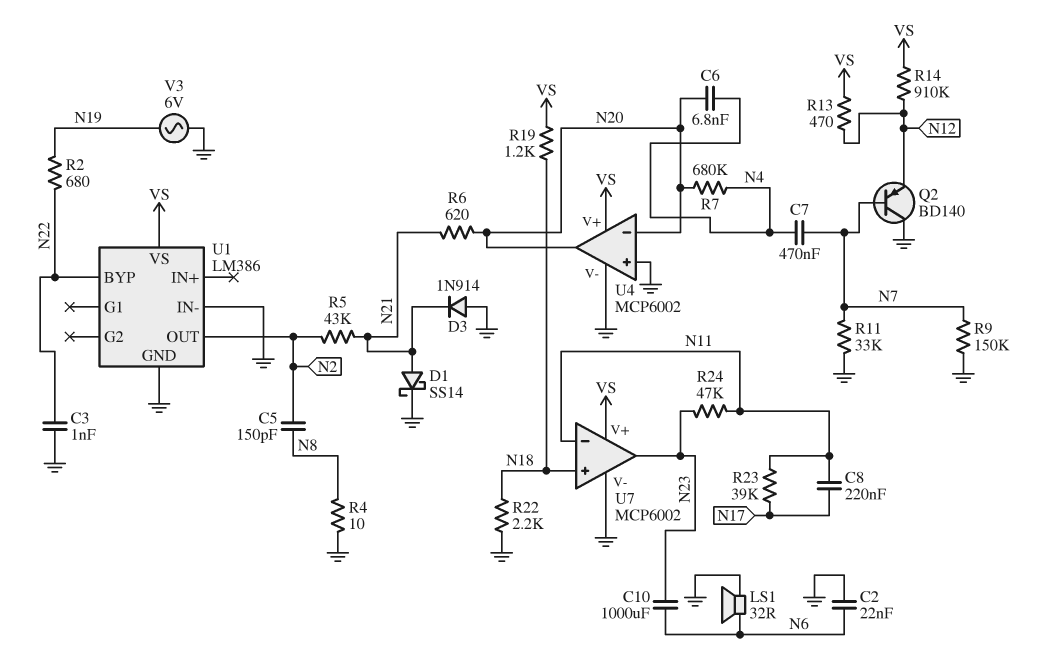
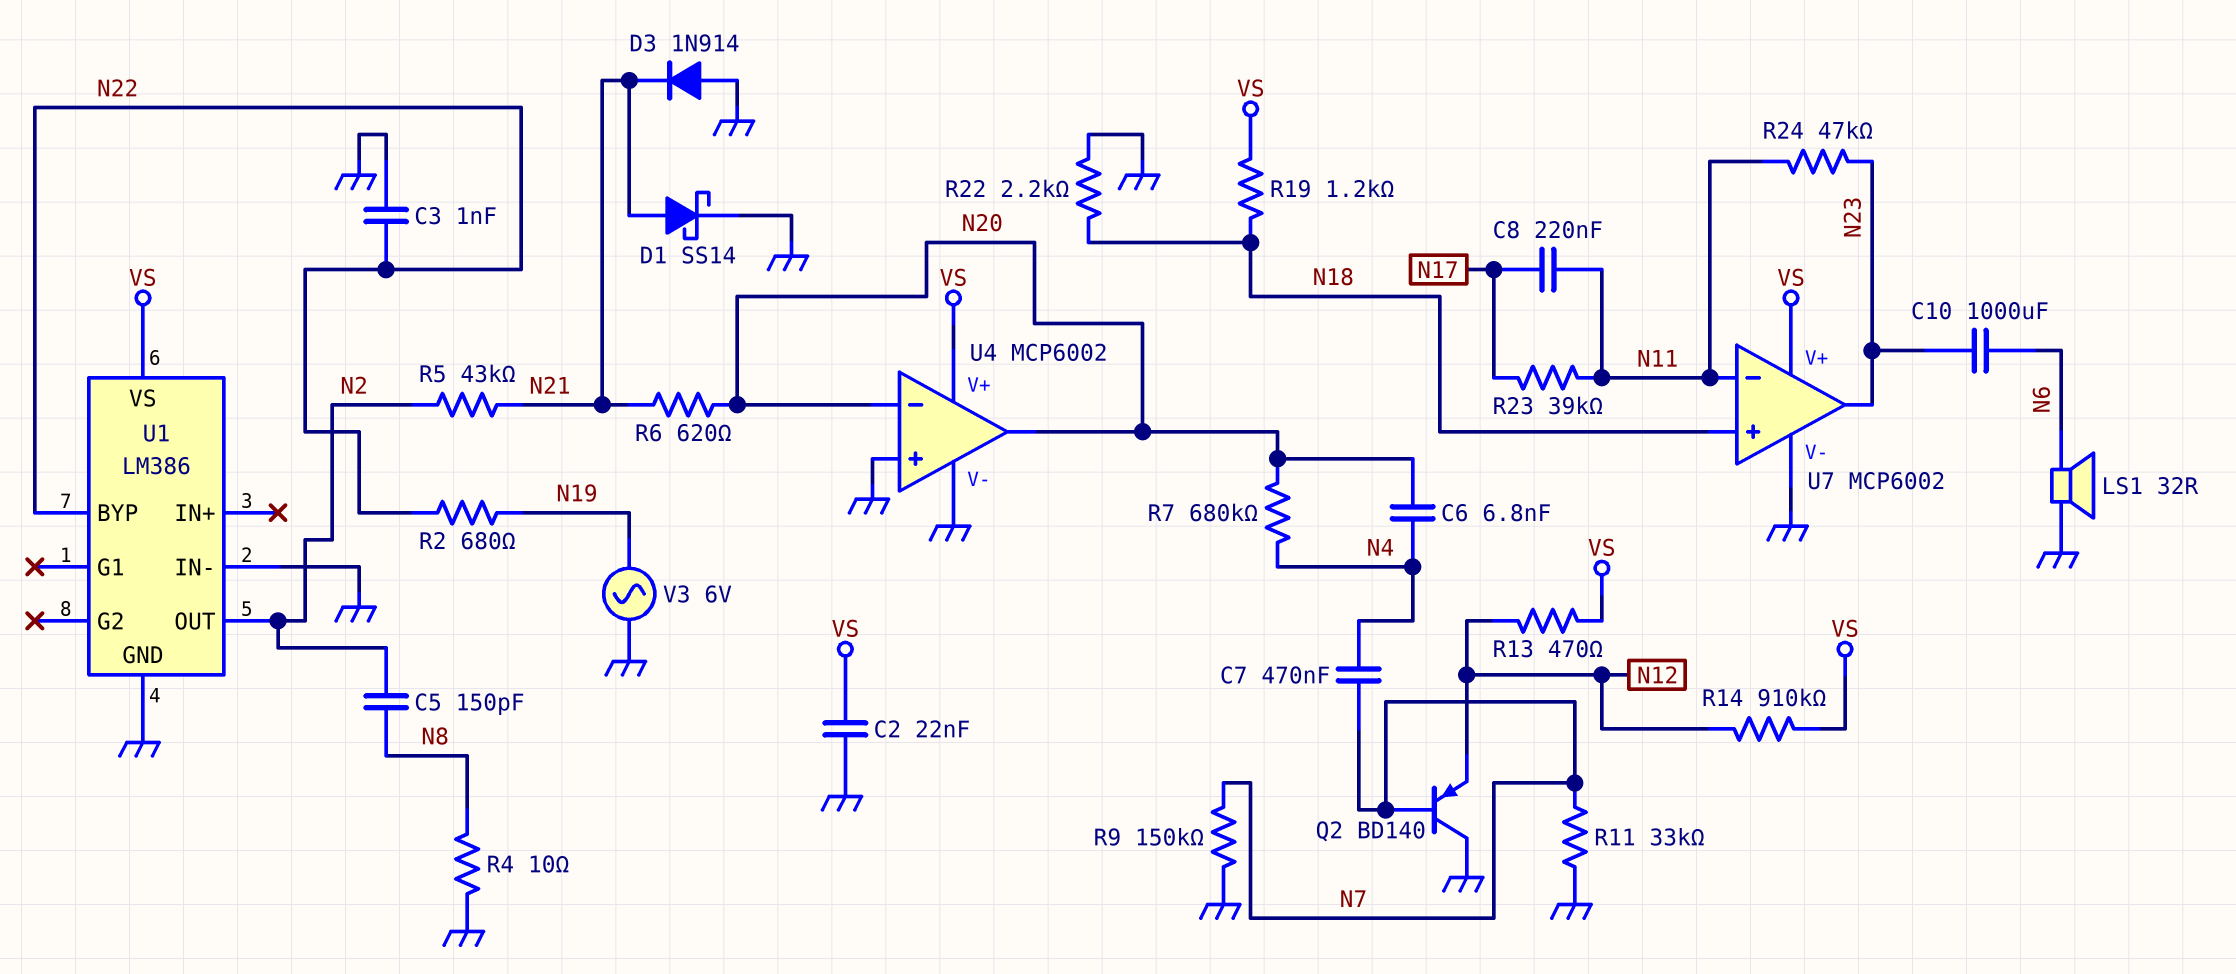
C2: 22nF (GND, N6) -> 22nF (GND, VS)

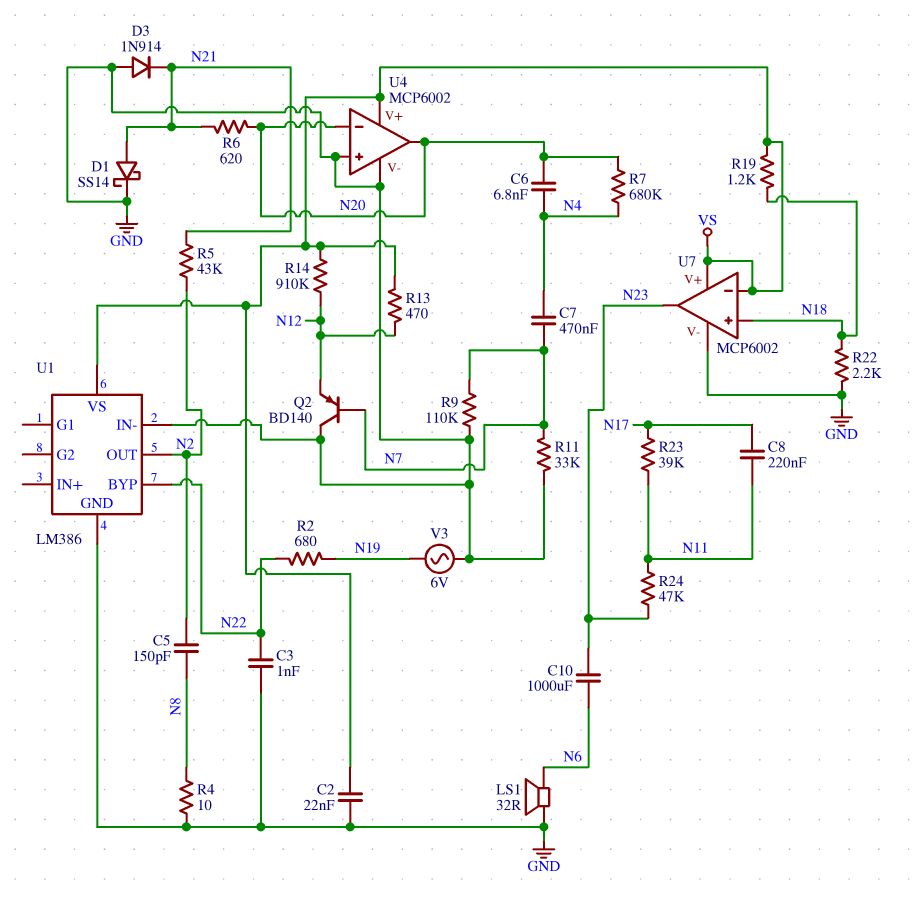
R9: 150k (GND, N7) -> 110k (GND, N7)
U7 pin in-: N11 -> VS

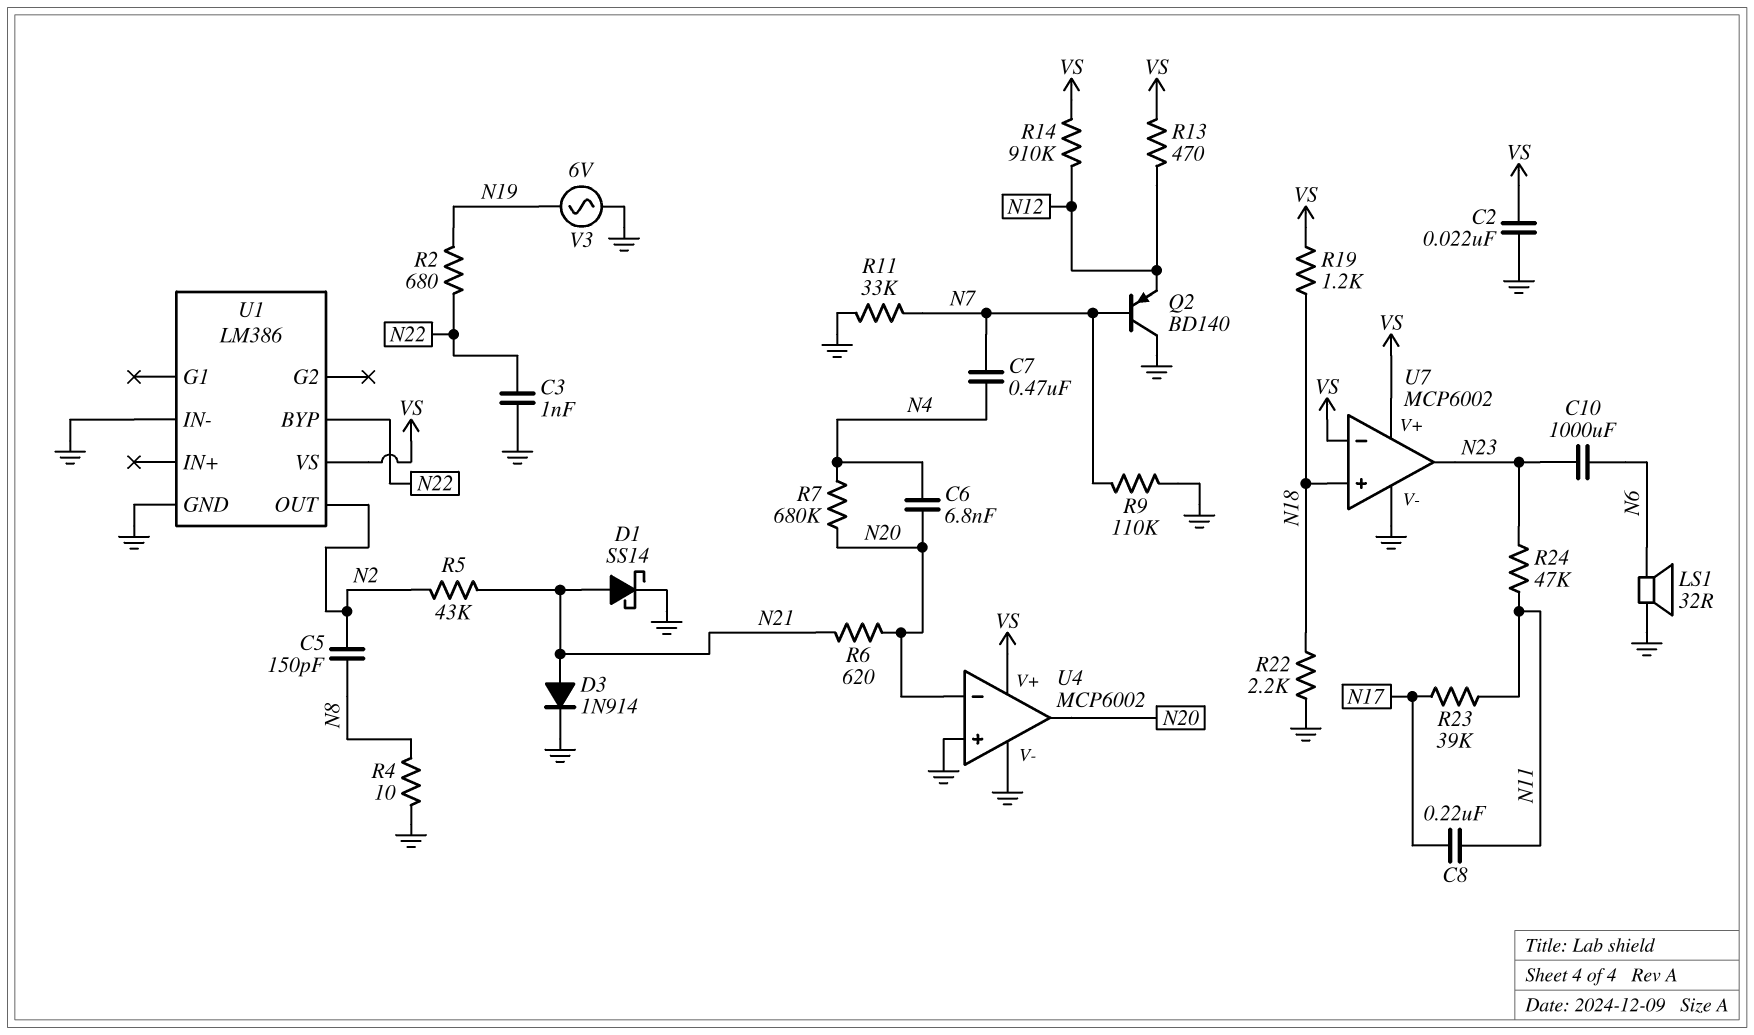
D3: diode 1N914 (A GND, K N21) -> diode 1N914 (A N21, K GND)

